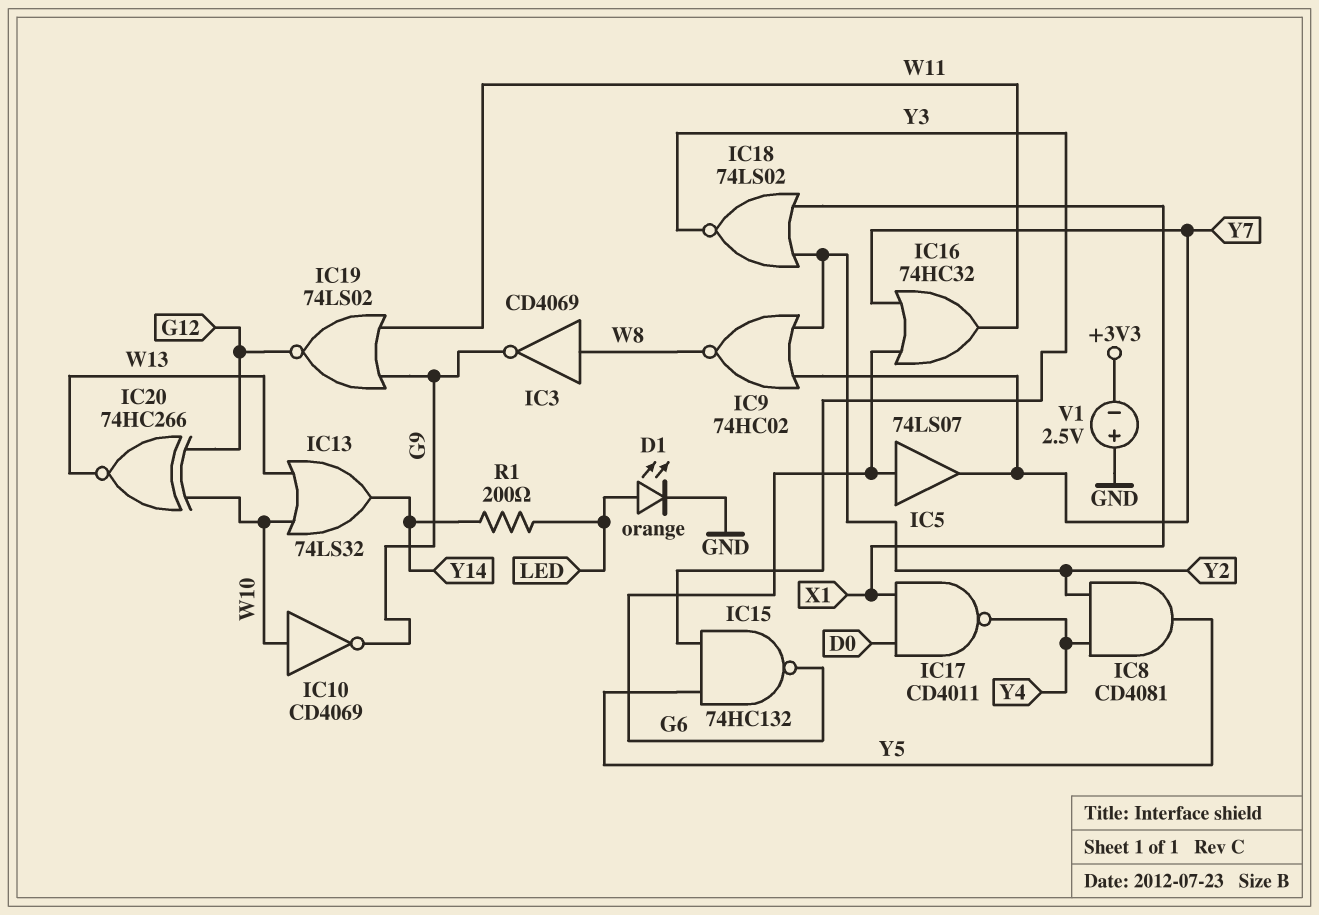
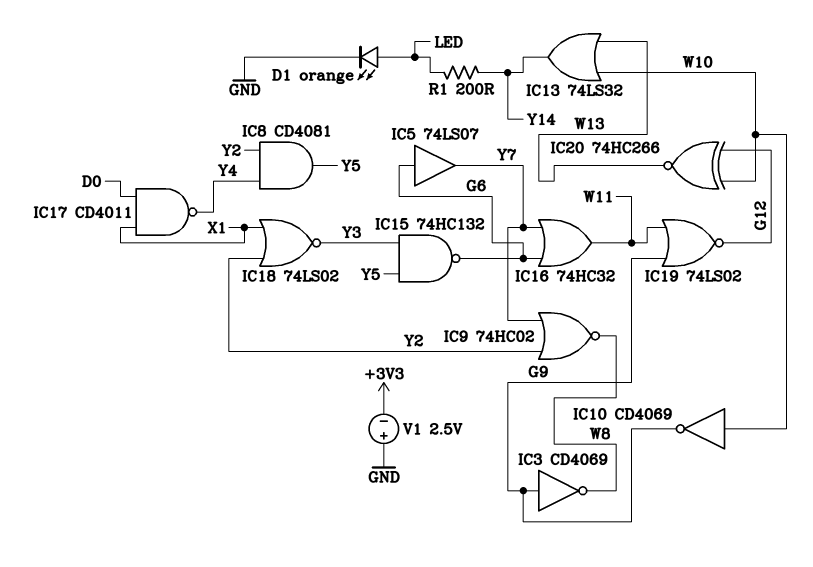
IC3: NOT CD4069 (in W8, out G9) -> NOT CD4069 (in G9, out W8)

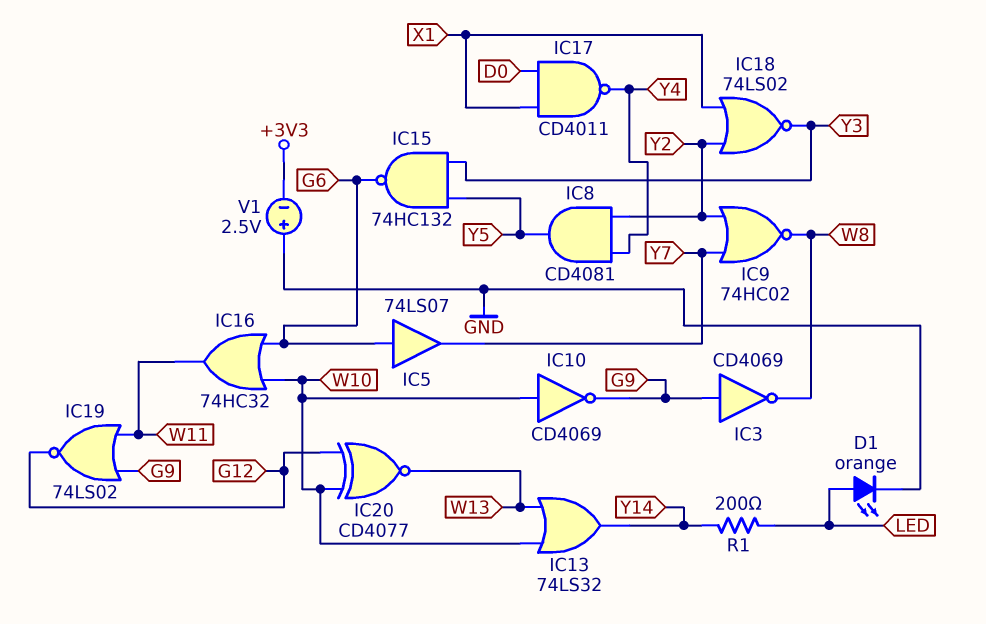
IC16: OR 74HC32 (in G6, in Y7, out W11) -> OR 74HC32 (in G6, in W10, out W11)
IC20: XNOR 74HC266 (in G12, in W10, out W13) -> XNOR CD4077 (in G12, in W10, out W13)

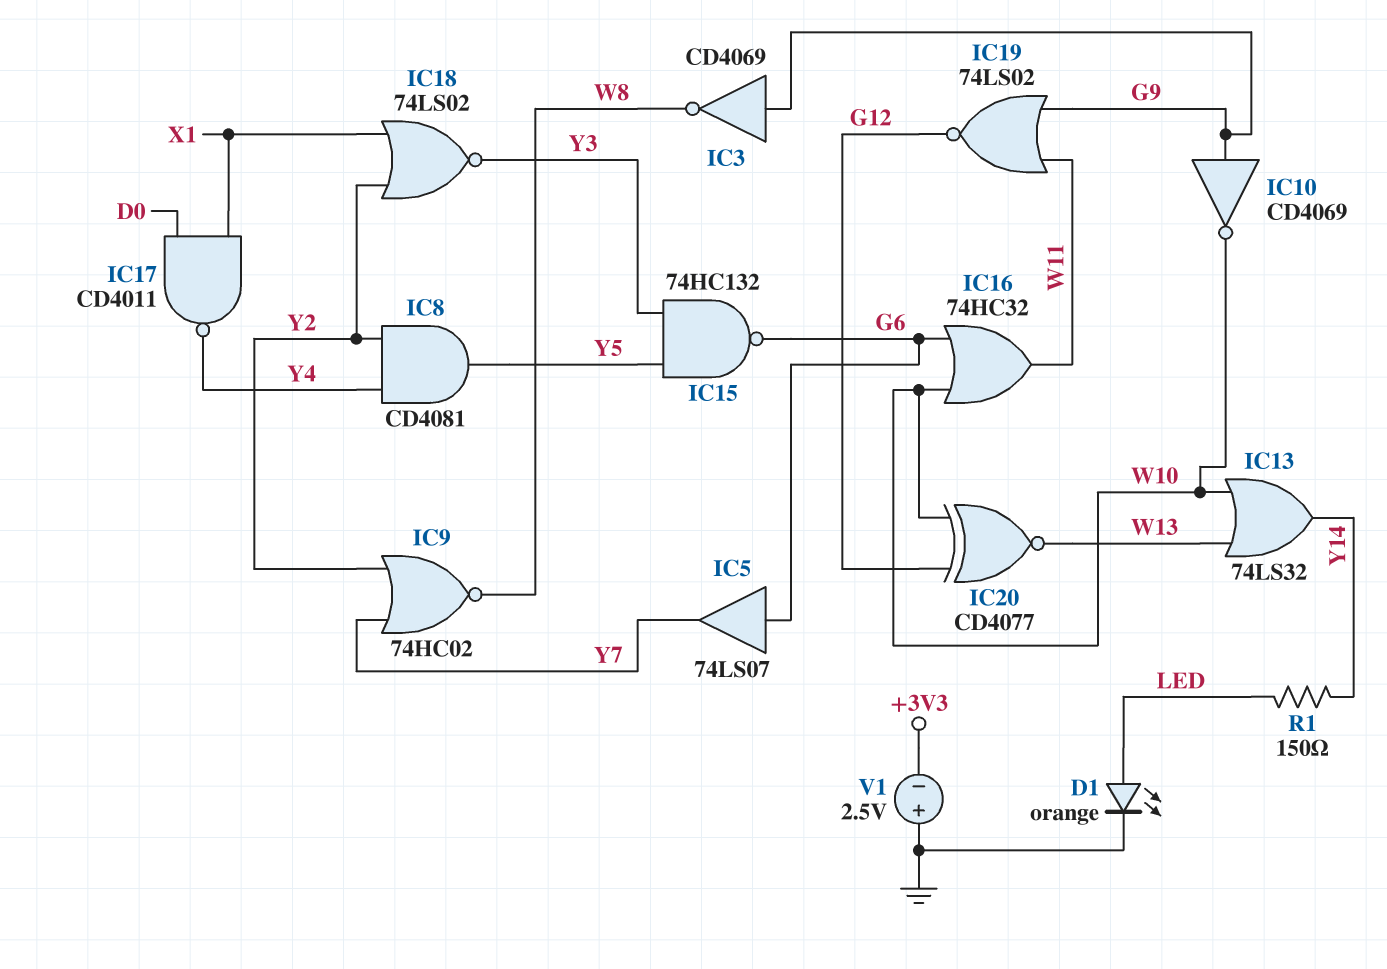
IC10: NOT CD4069 (in W10, out G9) -> NOT CD4069 (in G9, out W10)
R1: 200 (LED, Y14) -> 150 (LED, Y14)

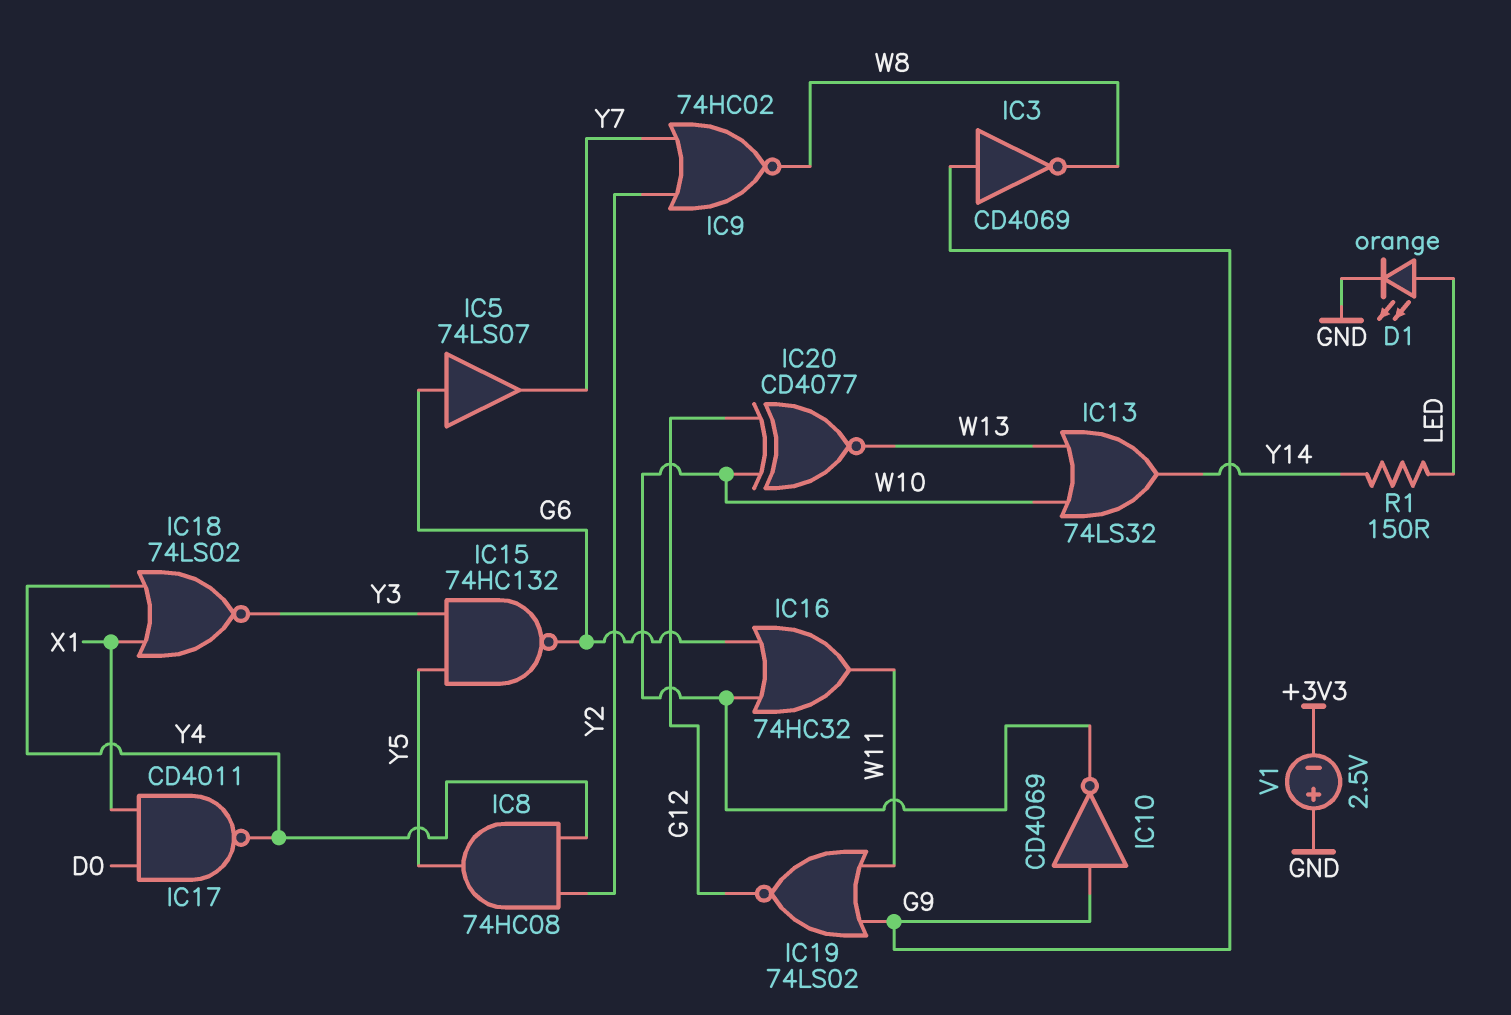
IC8: AND CD4081 (in Y2, in Y4, out Y5) -> AND 74HC08 (in Y2, in Y4, out Y5)
IC18: NOR 74LS02 (in X1, in Y2, out Y3) -> NOR 74LS02 (in X1, in Y4, out Y3)

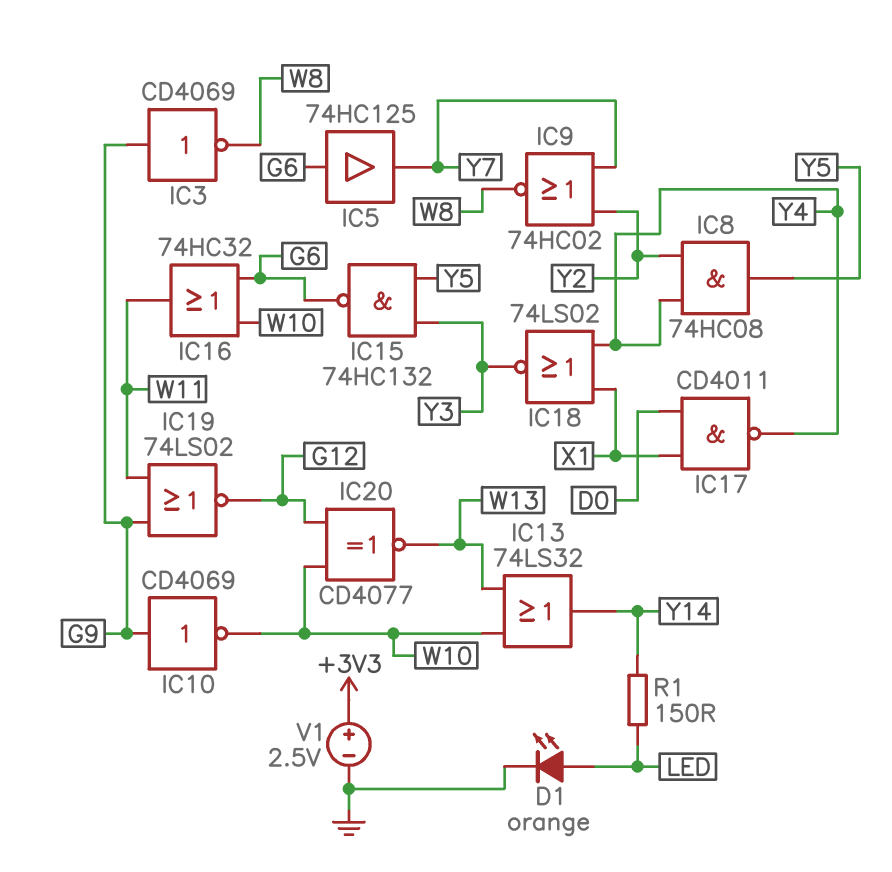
IC5: buffer 74LS07 (in G6, out Y7) -> buffer 74HC125 (in G6, out Y7)
V1: 2.5V (plus GND, minus +3V3) -> 2.5V (plus +3V3, minus GND)

